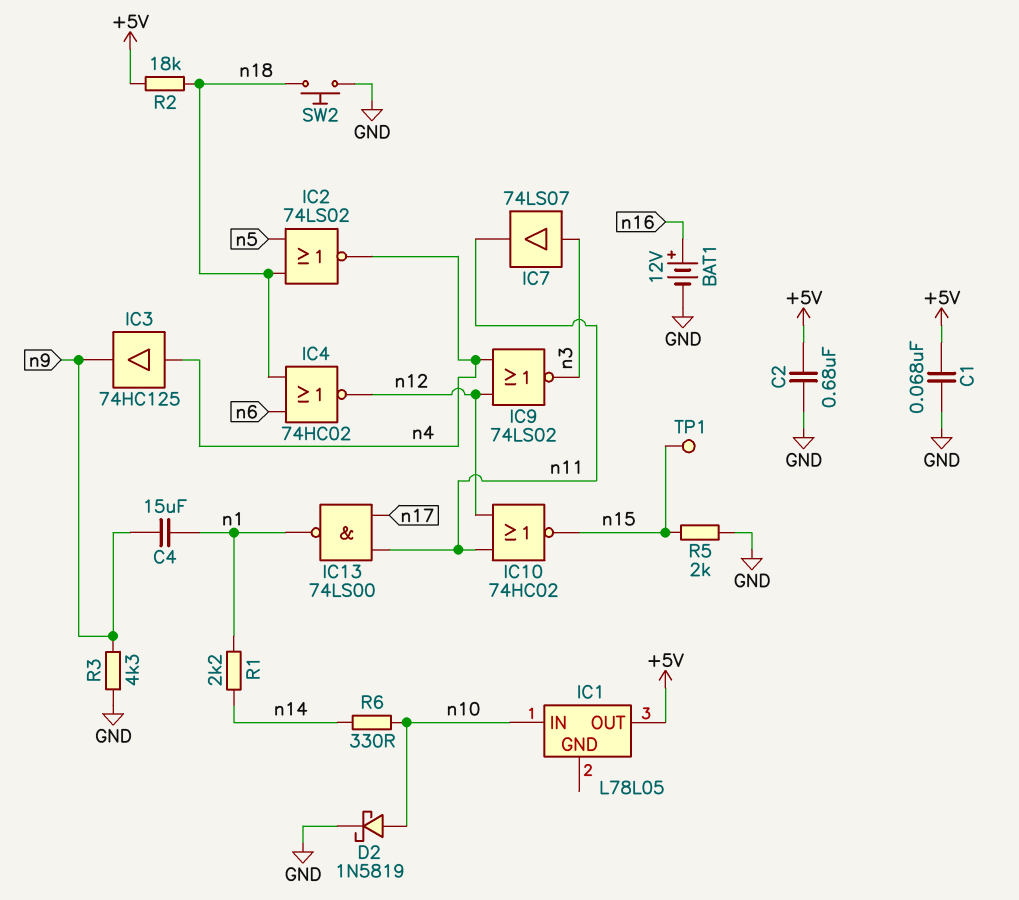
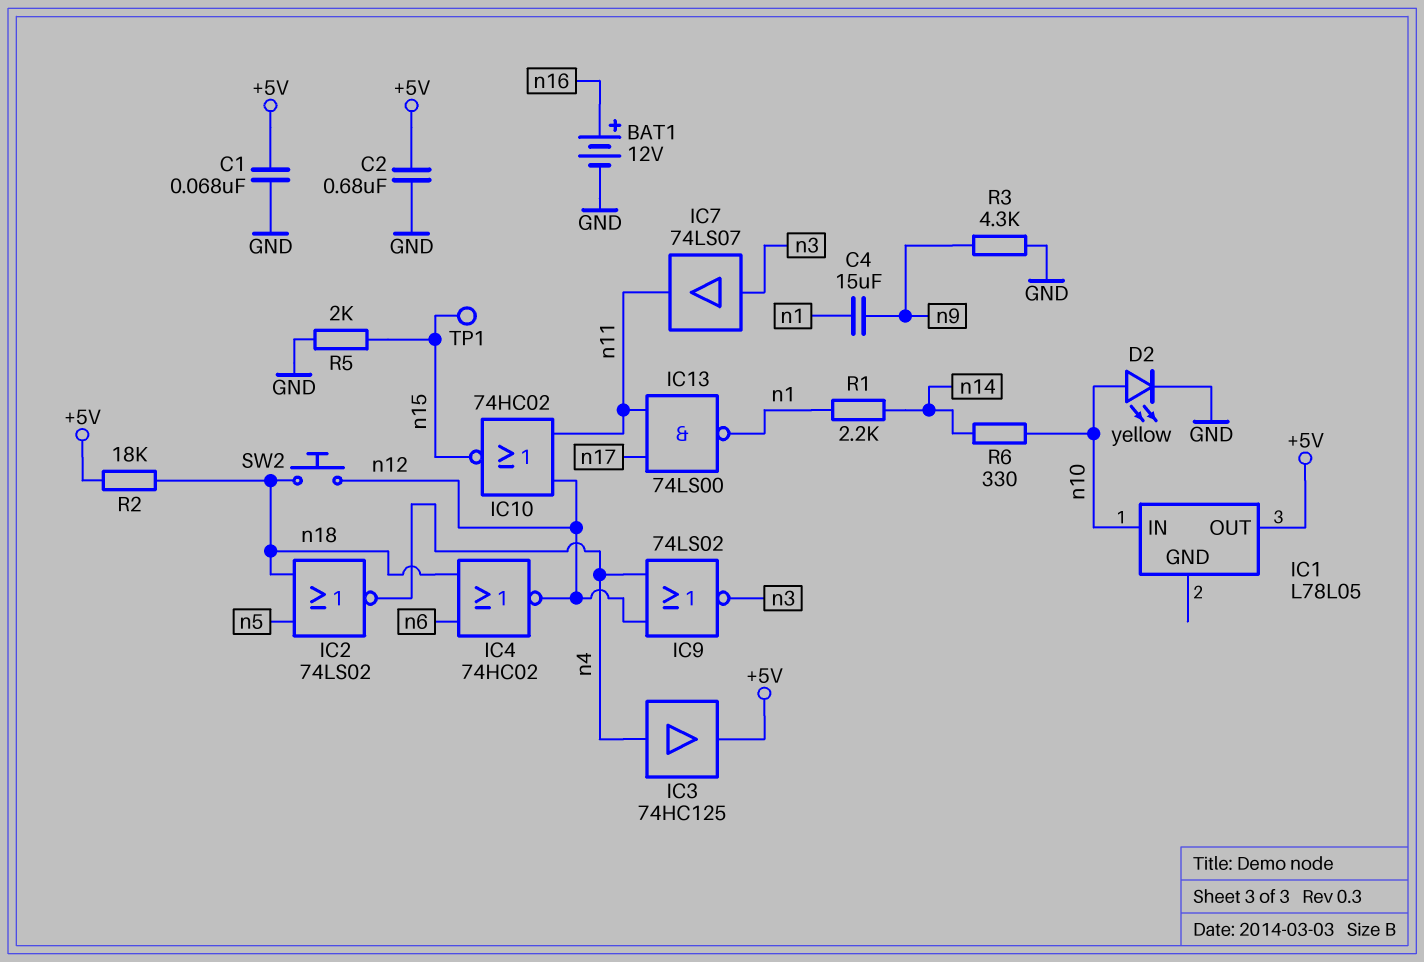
D2: schottky 1N5819 (A n10, K GND) -> LED yellow (A n10, K GND)
IC3: buffer 74HC125 (in n4, out n9) -> buffer 74HC125 (in n4, out +5V)
SW2: button (GND, n18) -> button (n12, n18)

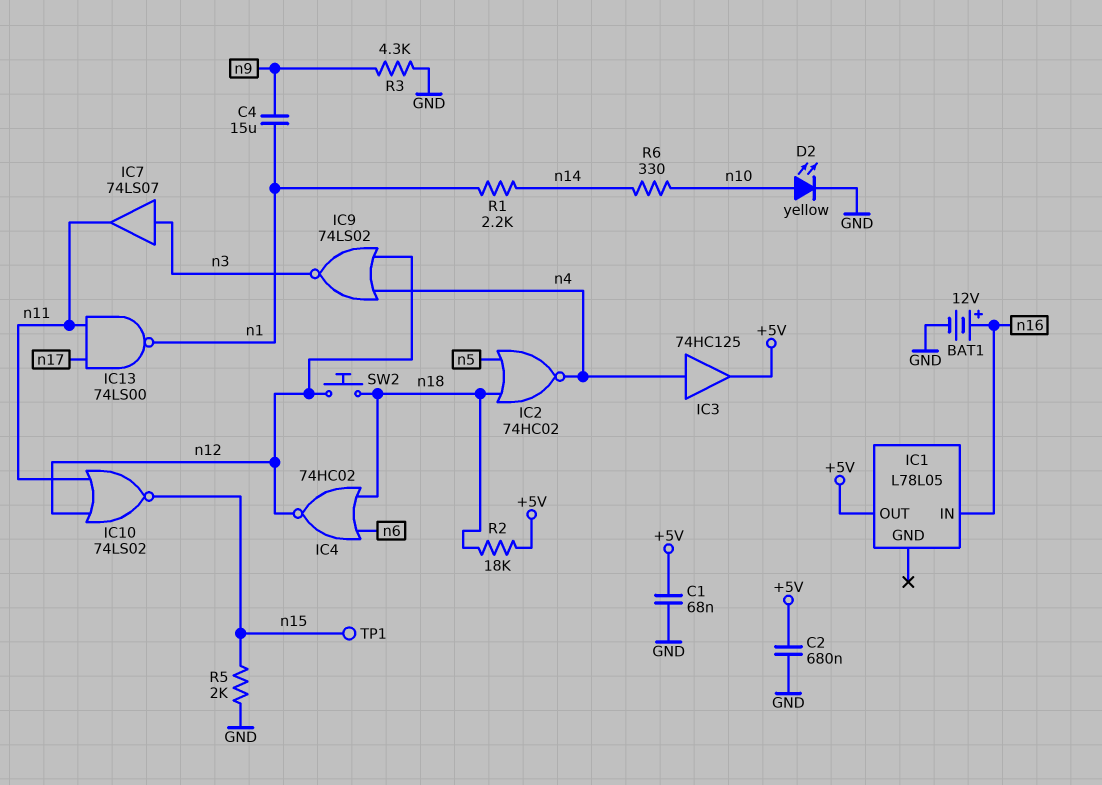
IC1 pin IN: n10 -> n16
IC2: NOR 74LS02 (in n5, in n18, out n4) -> NOR 74HC02 (in n5, in n18, out n4)
IC10: NOR 74HC02 (in n11, in n12, out n15) -> NOR 74LS02 (in n11, in n12, out n15)

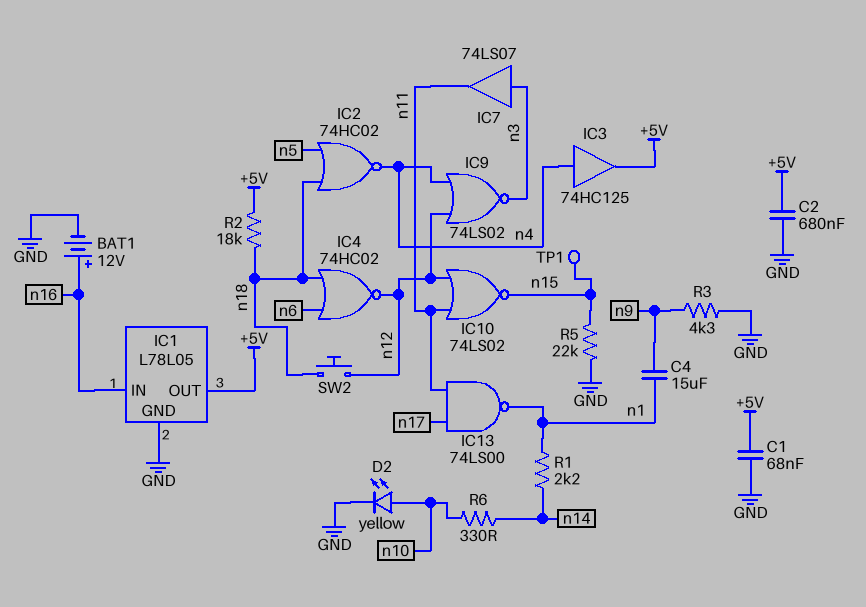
IC1 pin GND: none -> GND
R5: 2k (GND, n15) -> 22k (GND, n15)

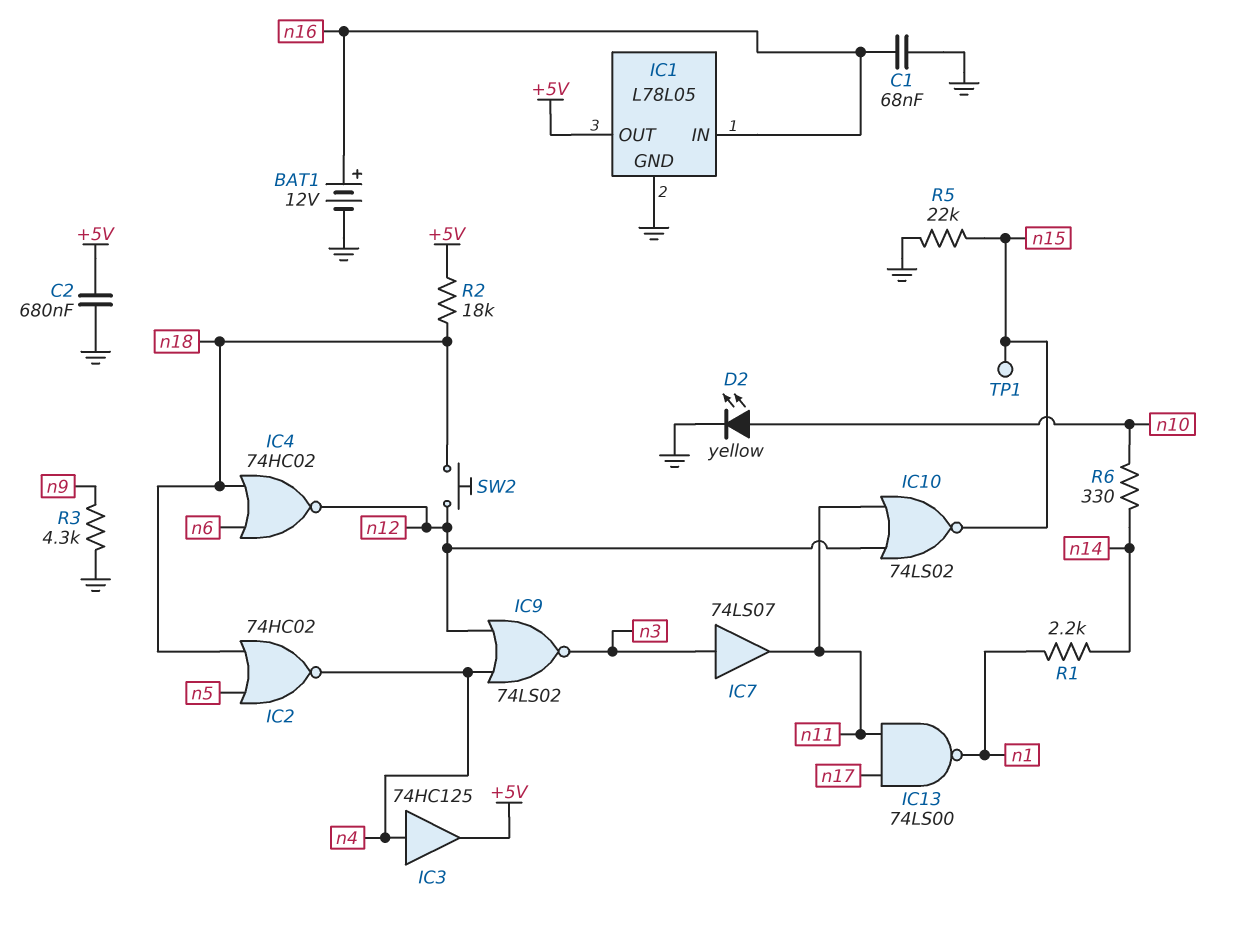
C1: 68nF (+5V, GND) -> 68nF (GND, n16)
C4: 15uF (n1, n9) -> none

